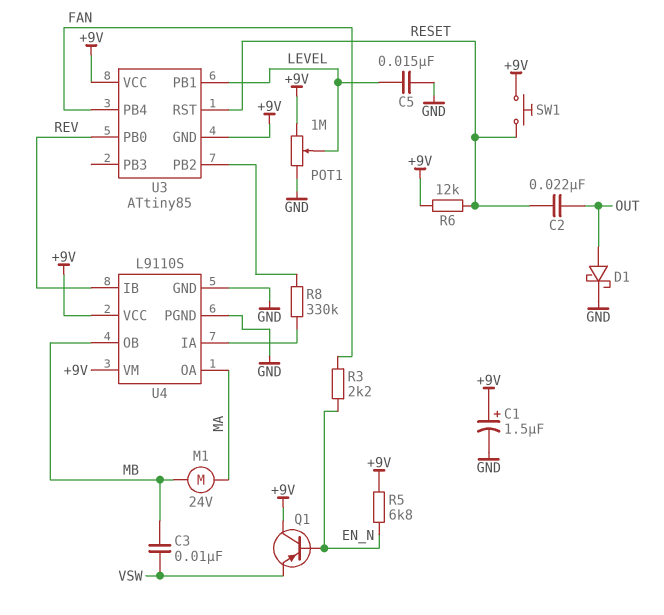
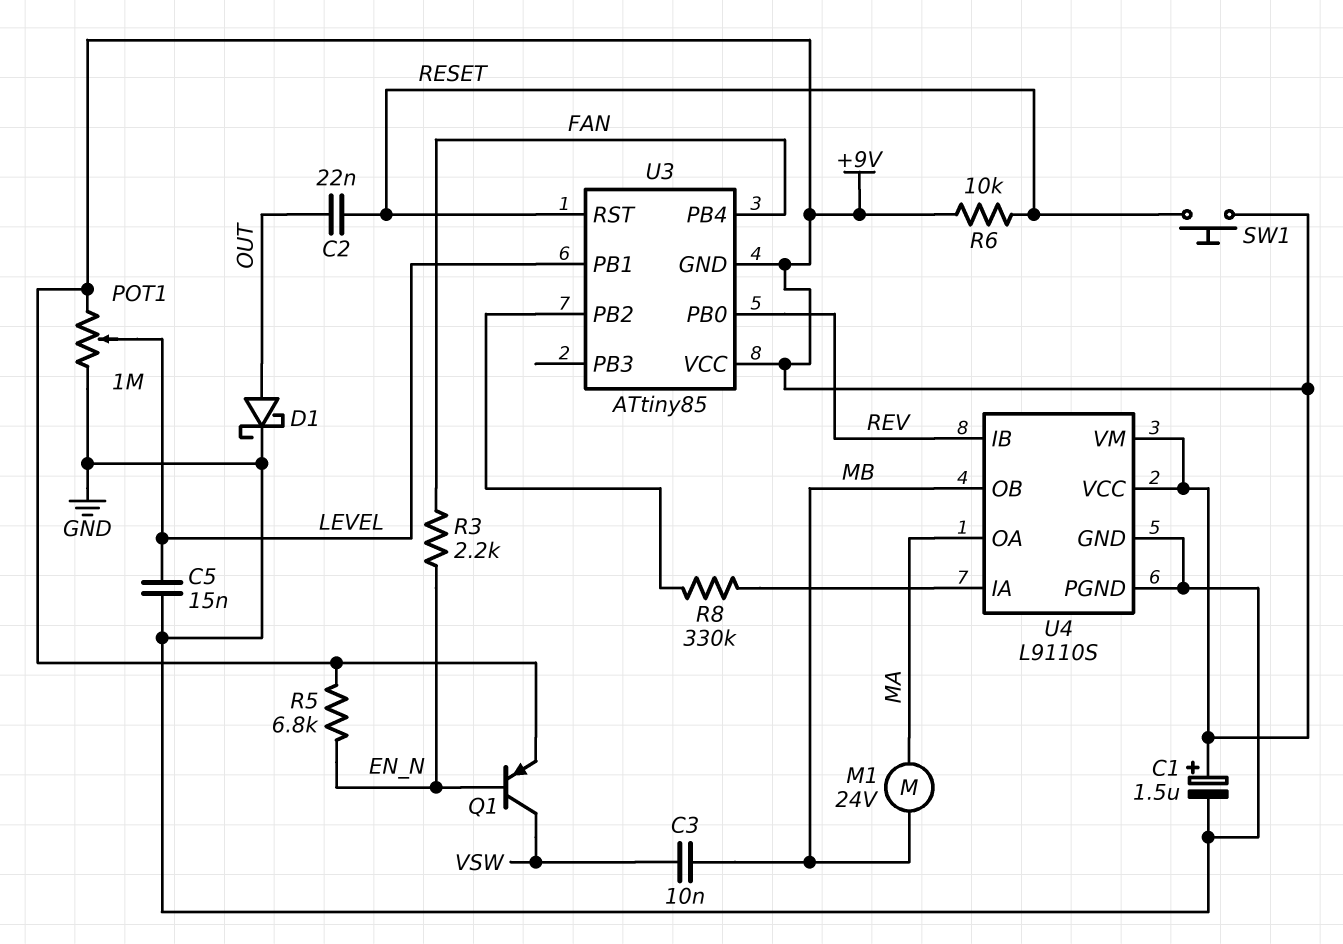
Q1: PNP (B EN_N, C +9V, E VSW) -> PNP (B EN_N, C VSW, E +9V)
R6: 12k (+9V, RESET) -> 10k (+9V, RESET)

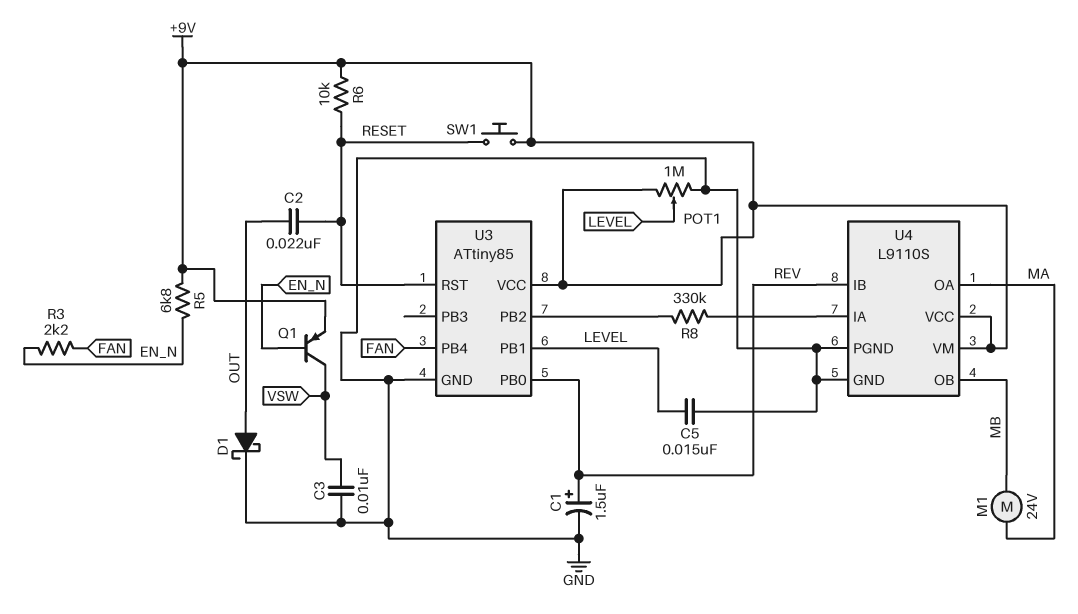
C1: 1.5uF (plus +9V, minus GND) -> 1.5uF (plus REV, minus GND)
C3: 10nF (MB, VSW) -> 10nF (GND, VSW)
U3 pin GND: +9V -> GND

